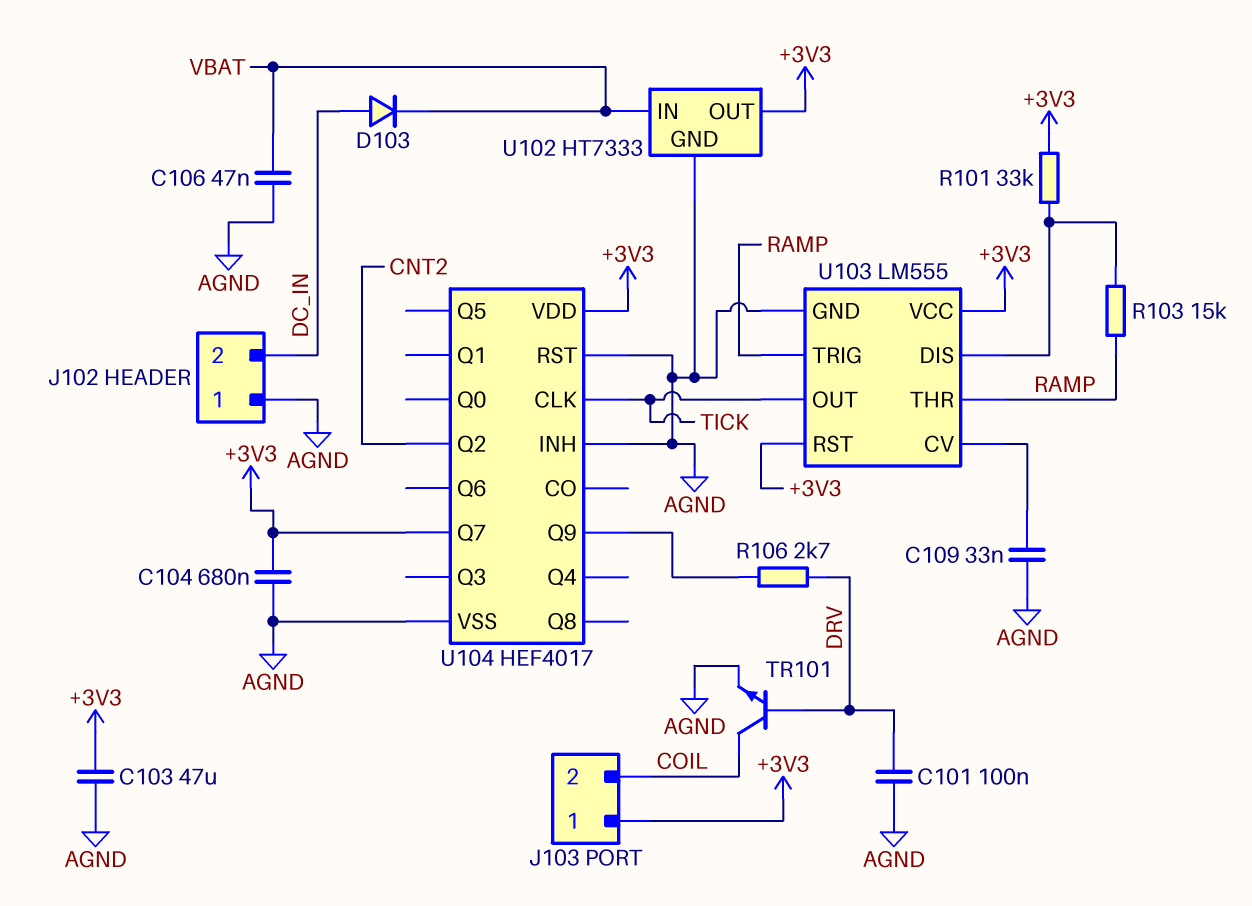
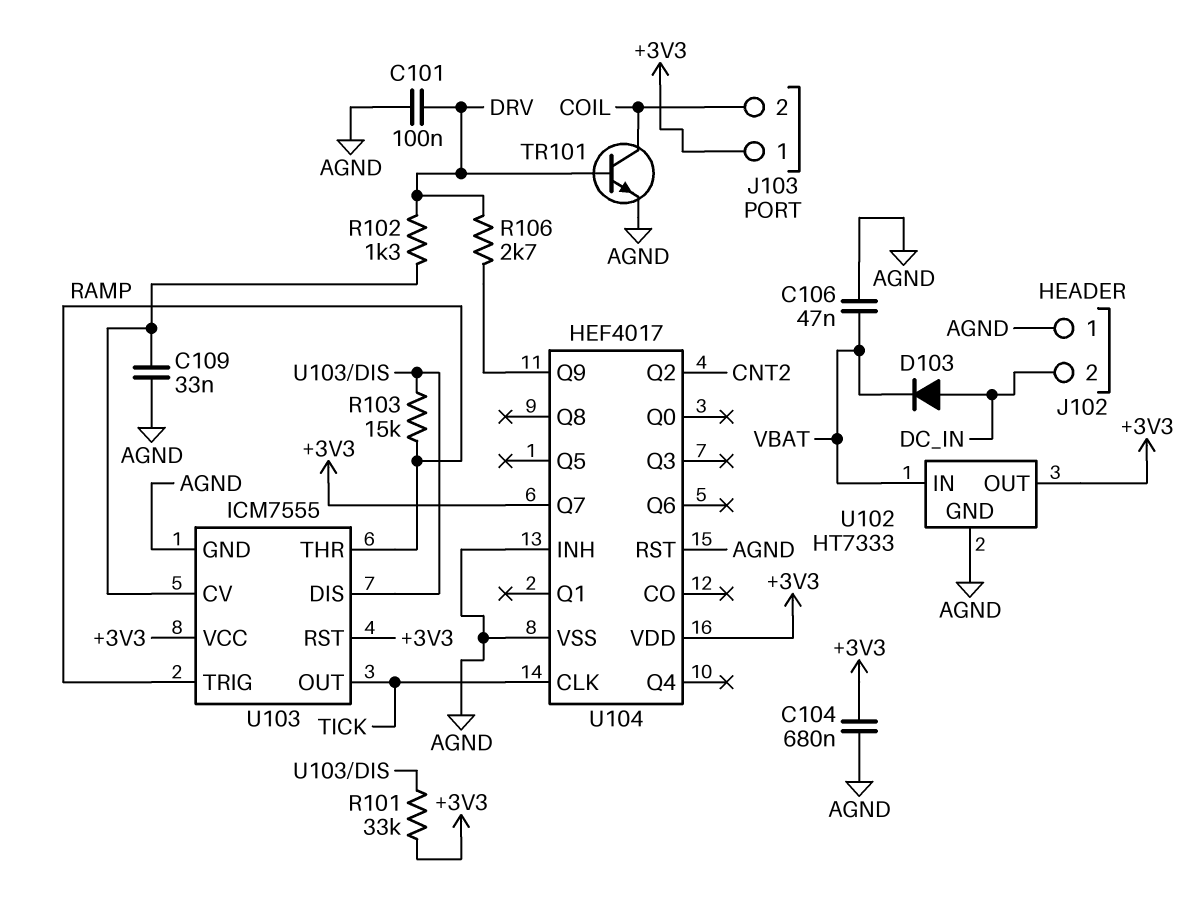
C103: 47uF (+3V3, AGND) -> none
R102: none -> 1.3k (DRV, U103/CV)
U103: LM555 -> ICM7555

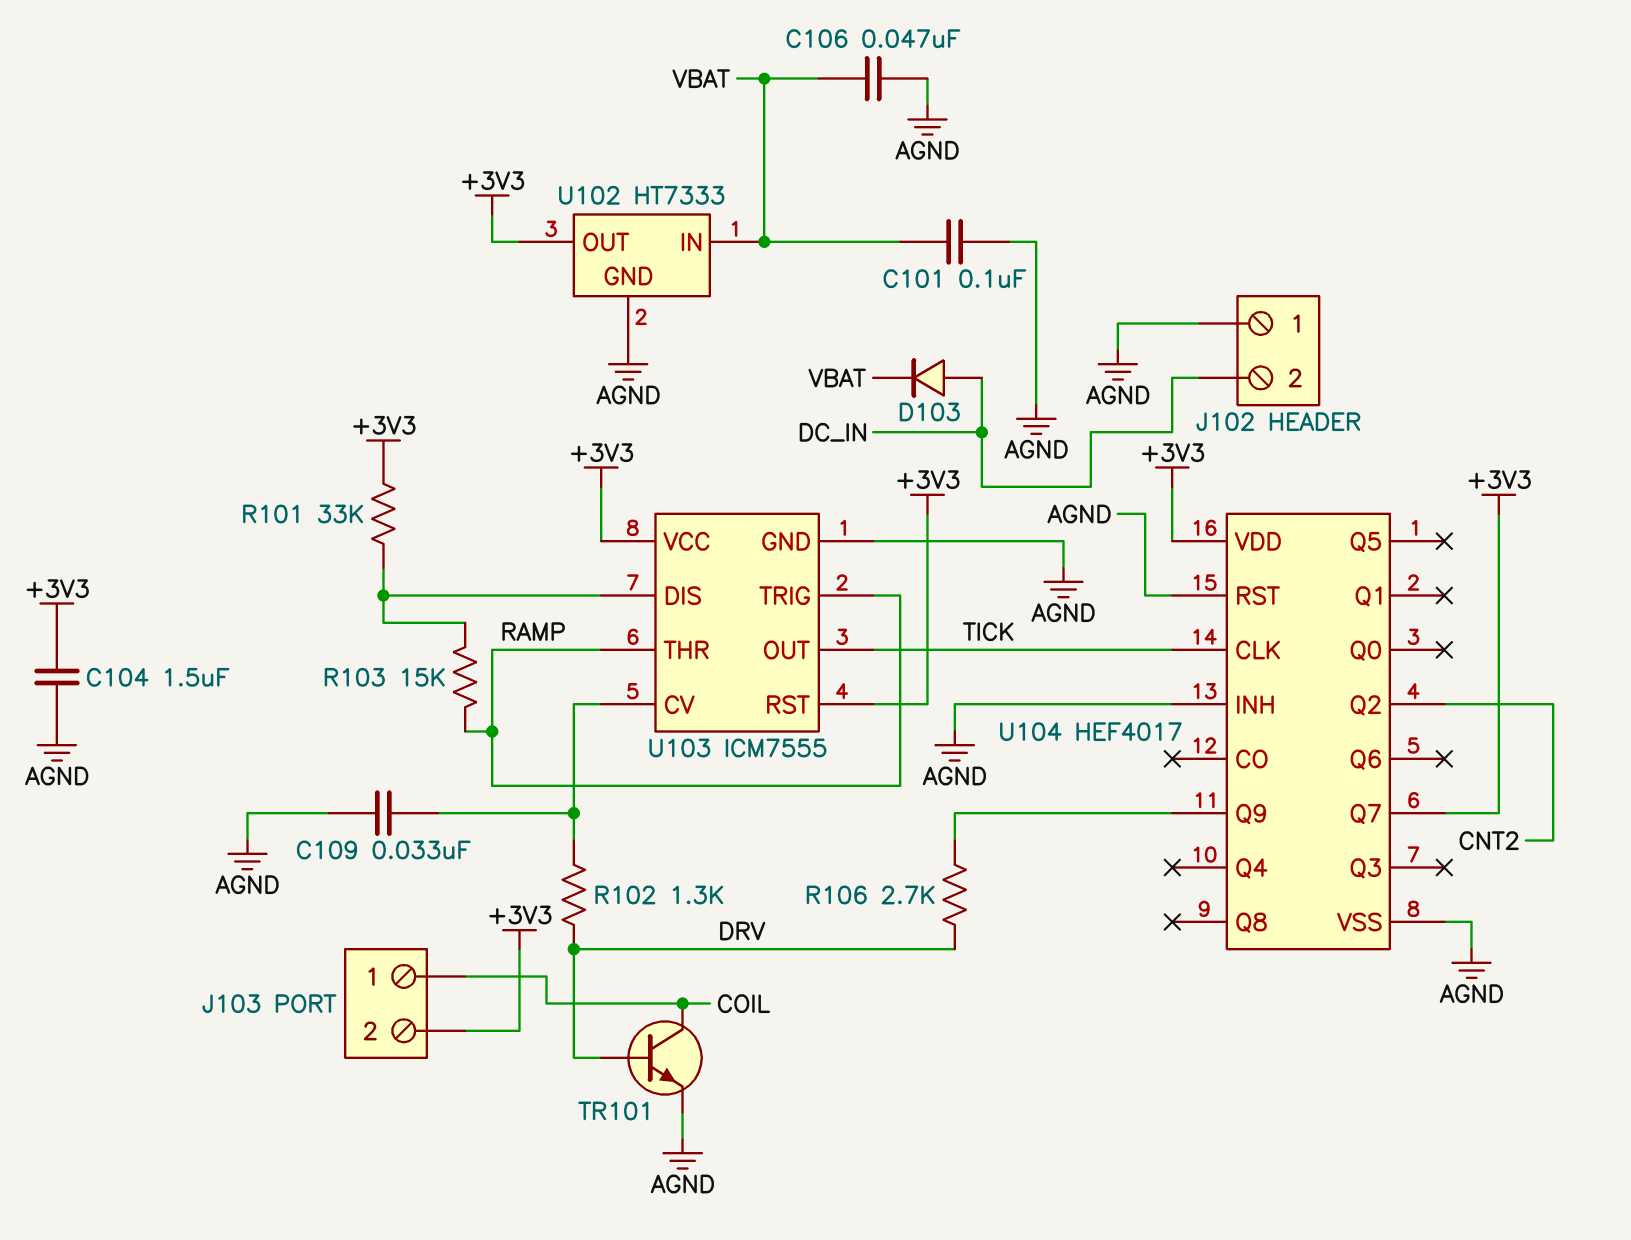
C101: 100nF (AGND, DRV) -> 100nF (AGND, VBAT)
C104: 680nF (+3V3, AGND) -> 1.5uF (+3V3, AGND)
J103 pin 1: +3V3 -> COIL
J103 pin 2: COIL -> +3V3

